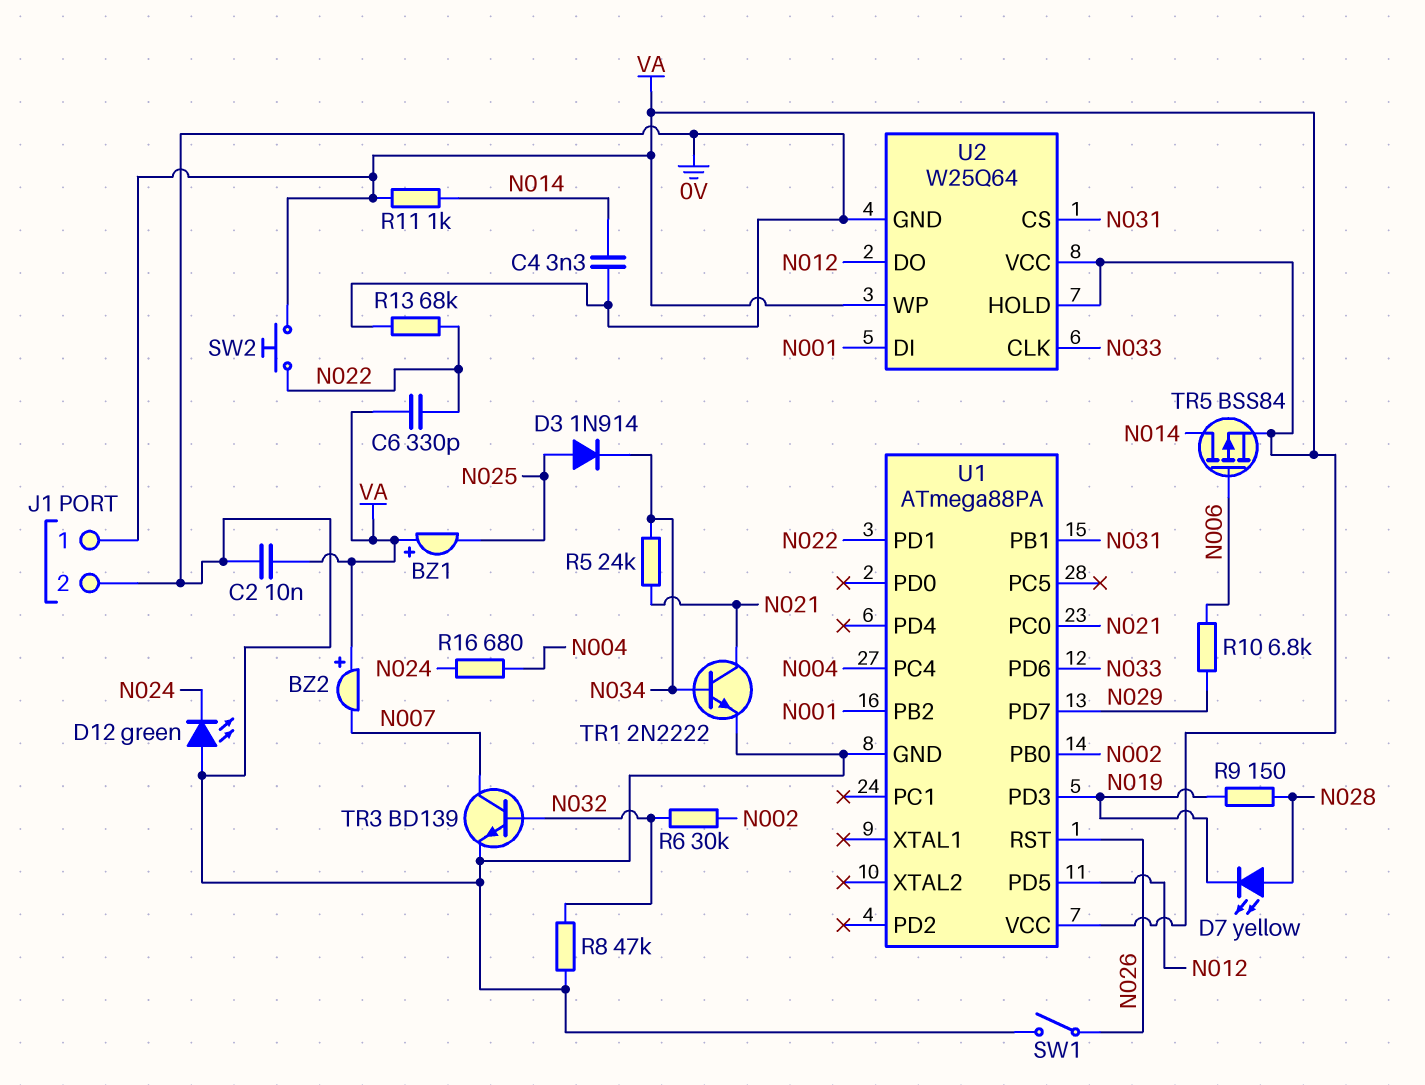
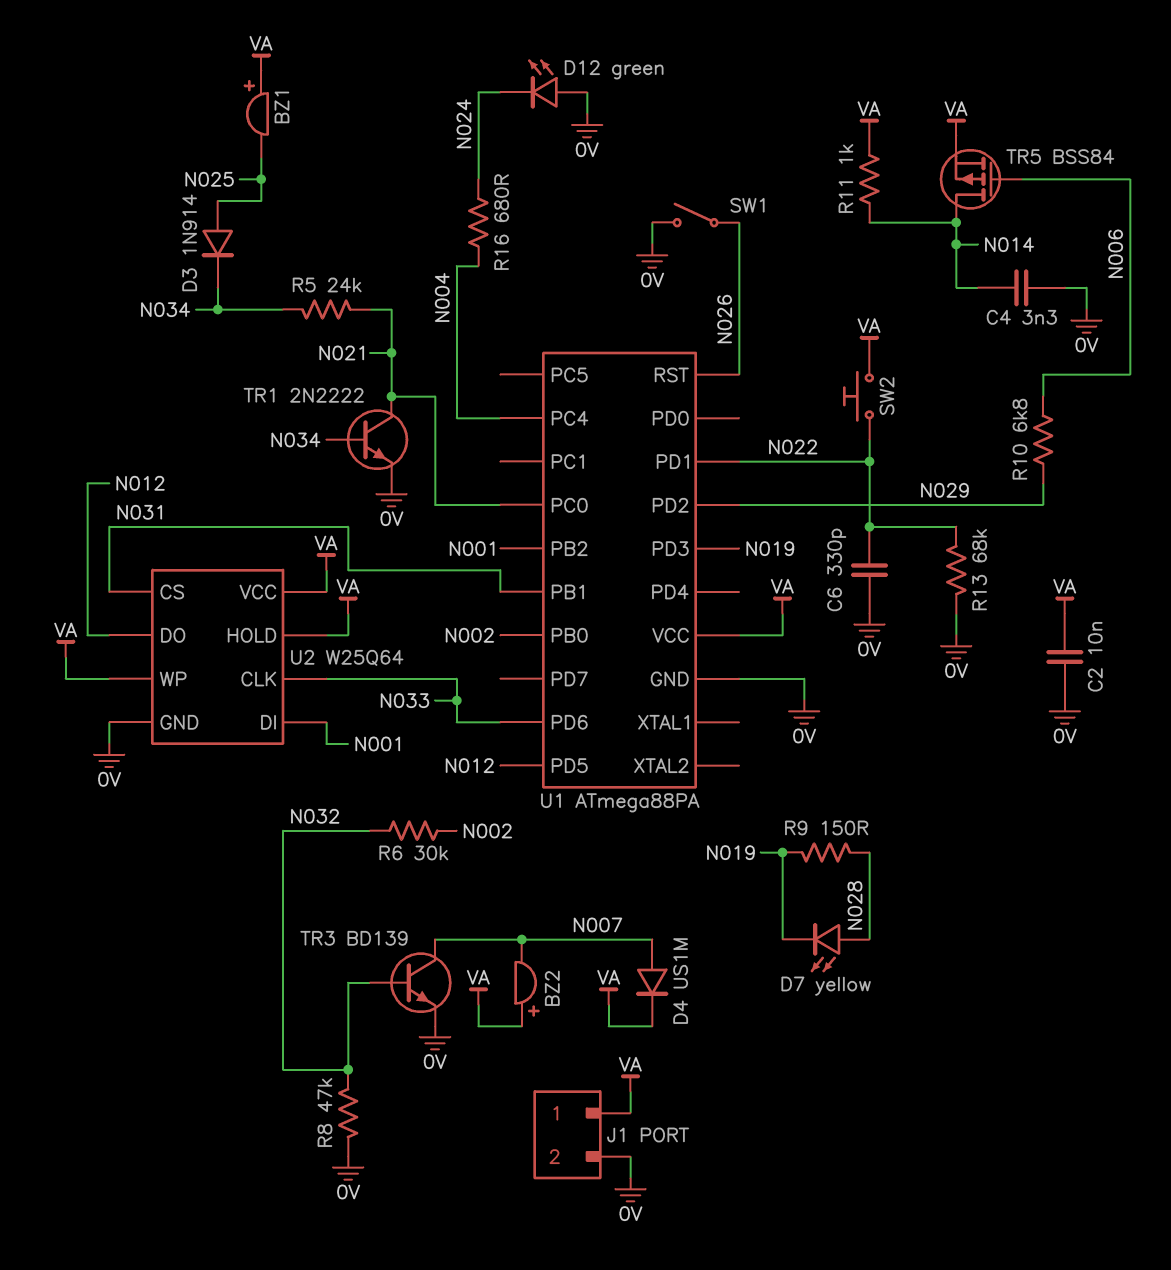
C6: 330pF (N022, VA) -> 330pF (0V, N022)
D4: none -> diode US1M (A N007, K VA)
U1 pin PD2: none -> N029
U1 pin PD7: N029 -> none

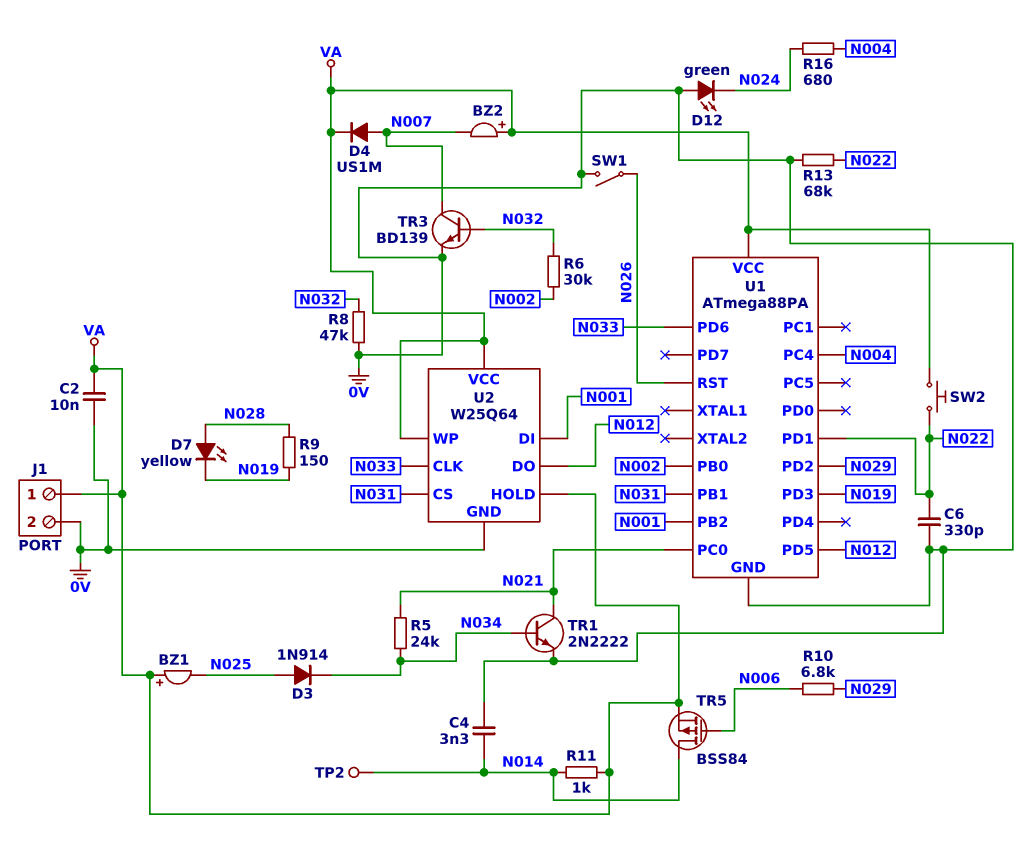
TP2: none -> test point (N014)

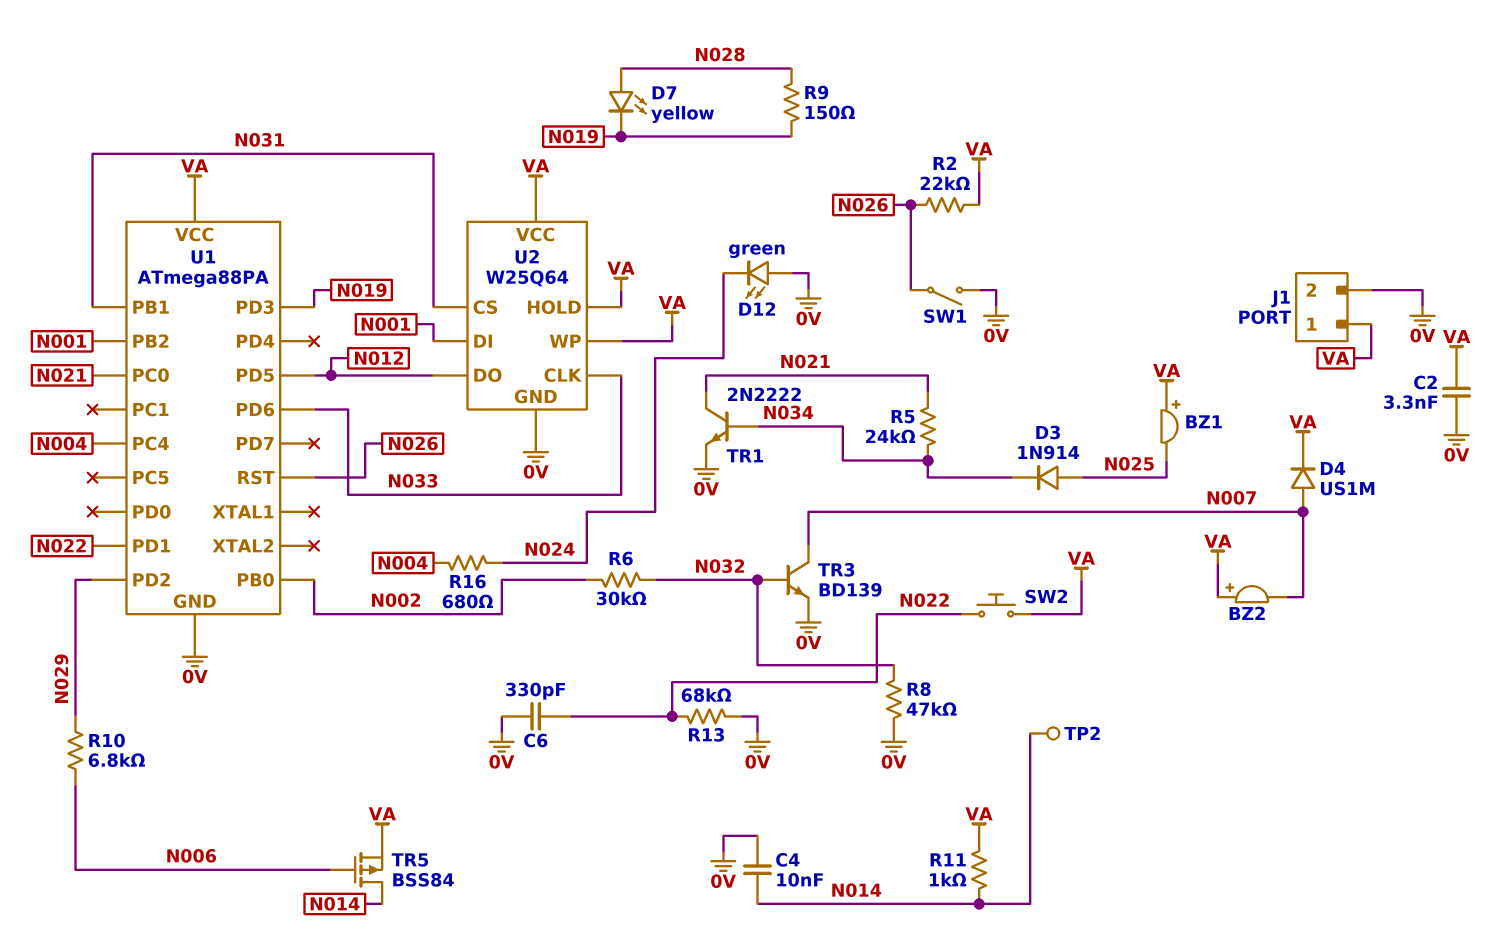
C2: 10nF (0V, VA) -> 3.3nF (0V, VA)
C4: 3.3nF (0V, N014) -> 10nF (0V, N014)
R2: none -> 22k (N026, VA)

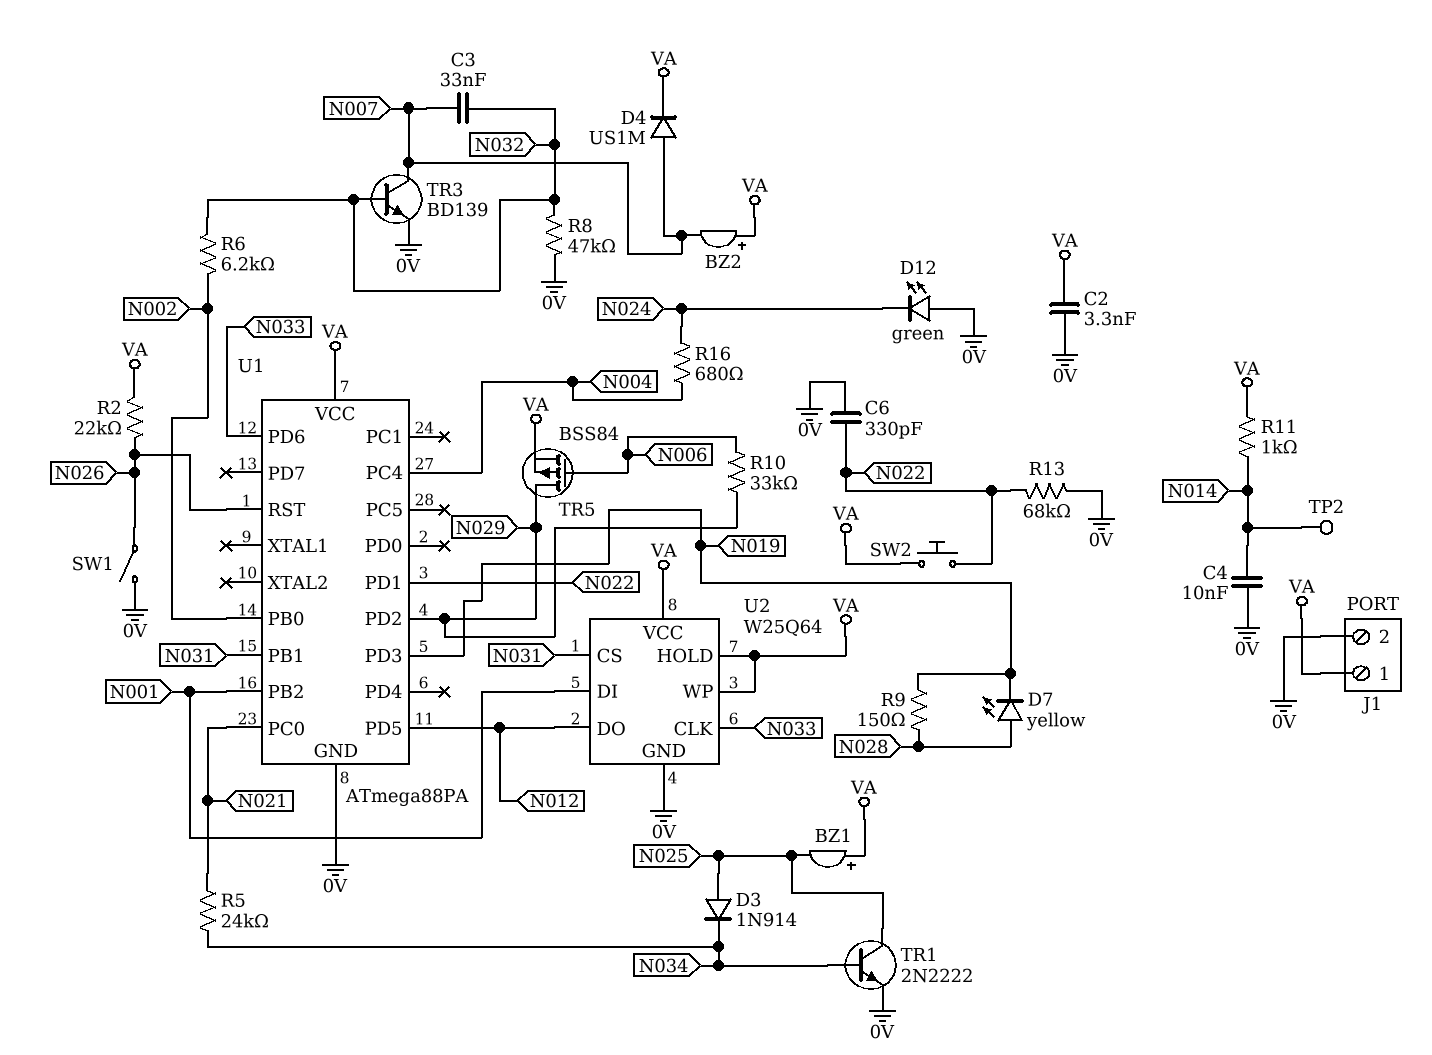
C3: none -> 33nF (N007, N032)
R6: 30k (N002, N032) -> 6.2k (N002, N032)
R10: 6.8k (N006, N029) -> 33k (N006, N029)
TR1: NPN 2N2222 (B N034, C N021, E 0V) -> NPN 2N2222 (B N034, C N025, E 0V)
TR5: PMOS BSS84 (G N006, D N014, S VA) -> PMOS BSS84 (G N006, D N029, S VA)

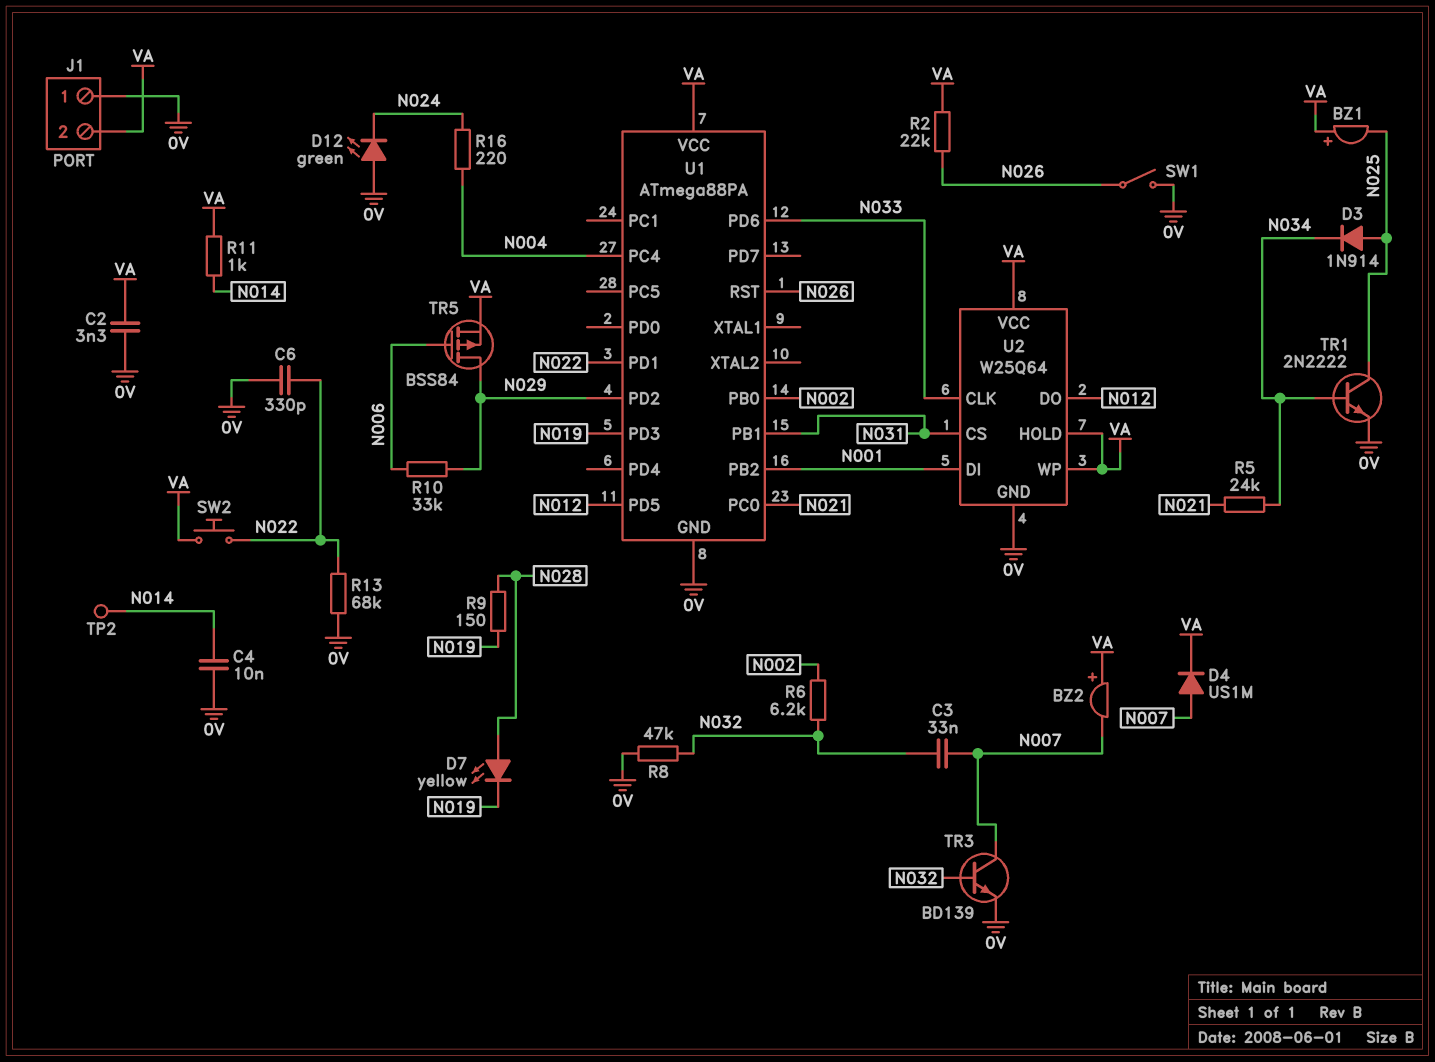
J1 pin 1: VA -> 0V
J1 pin 2: 0V -> VA
R16: 680 (N004, N024) -> 220 (N004, N024)

